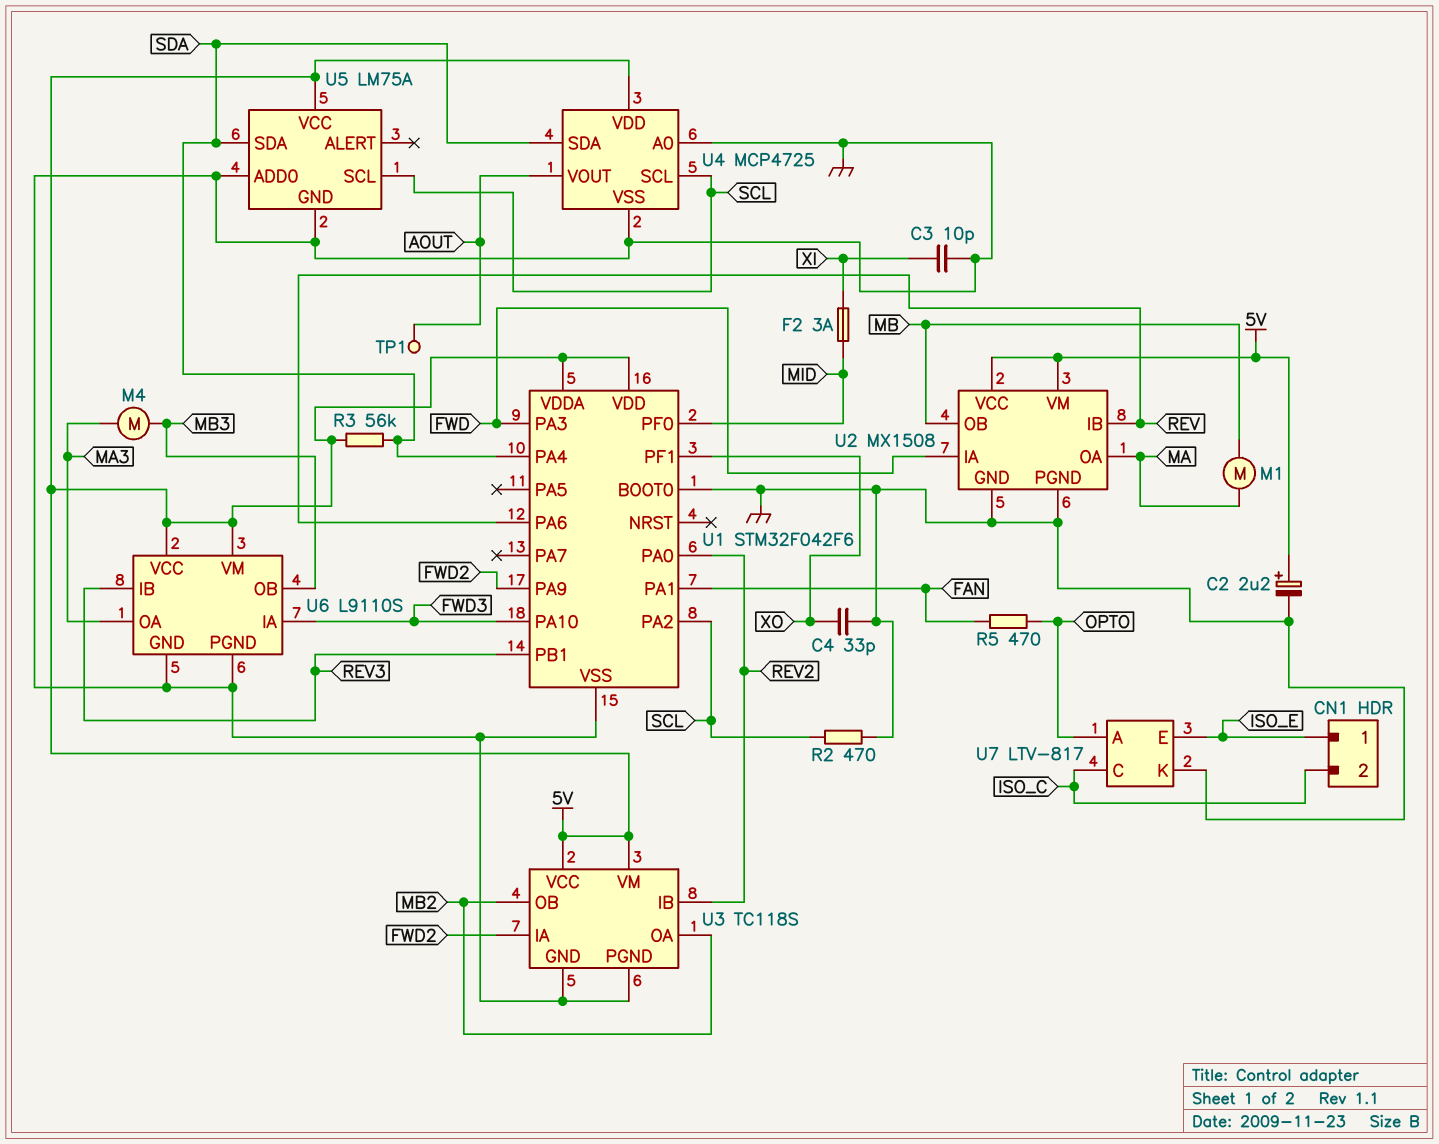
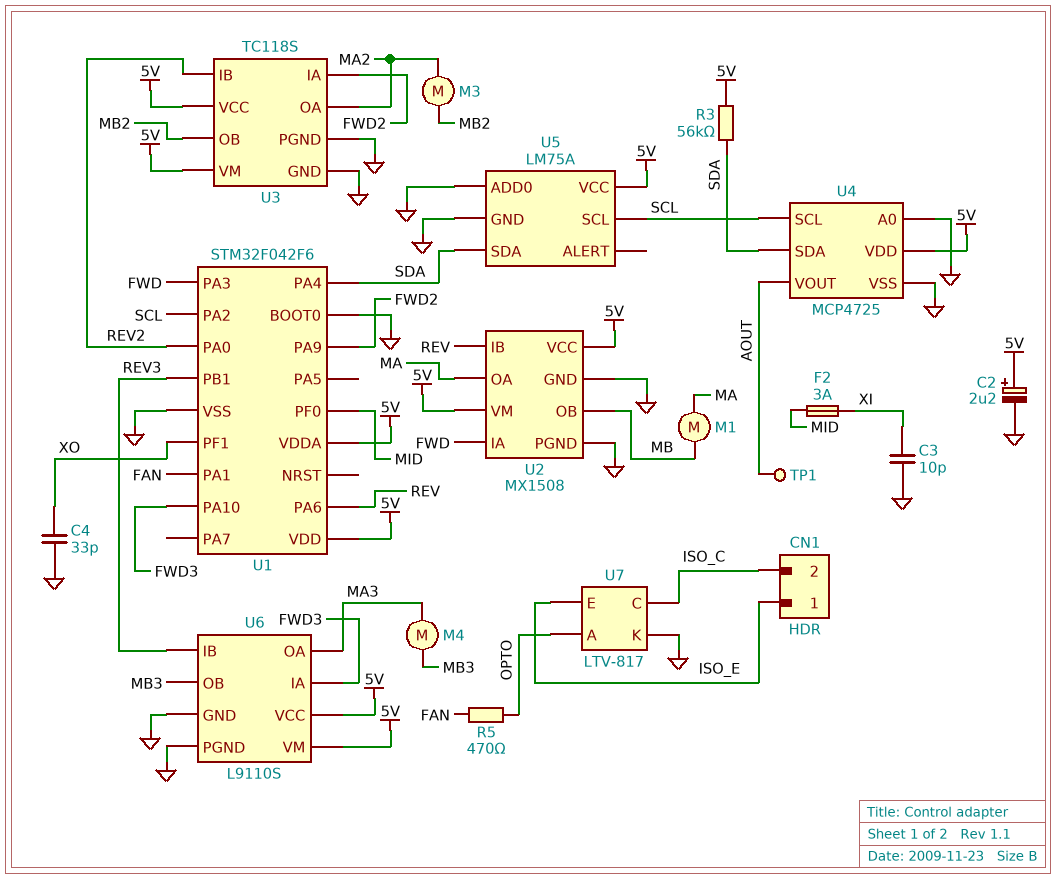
M3: none -> motor (MA2, MB2)
R2: 470 (GND, SCL) -> none
U3 pin OA: MB2 -> MA2

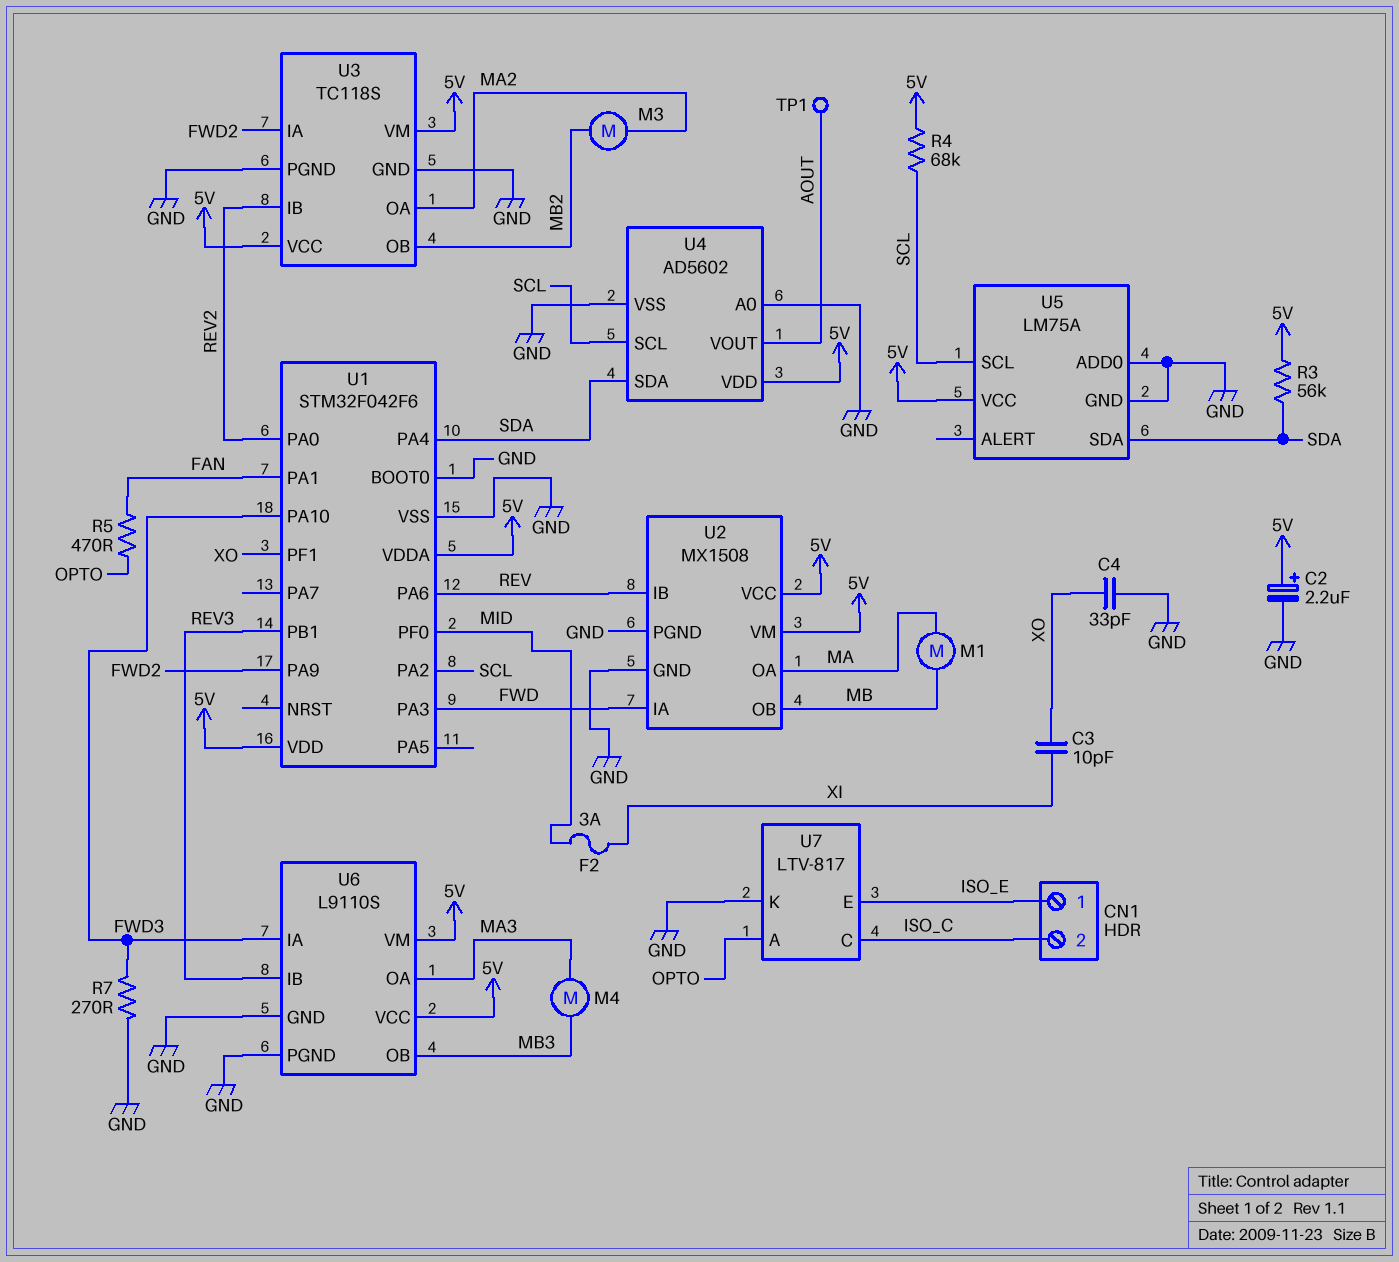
C3: 10pF (GND, XI) -> 10pF (XI, XO)
R4: none -> 68k (5V, SCL)
R7: none -> 270 (FWD3, GND)
U4: MCP4725 -> AD5602

